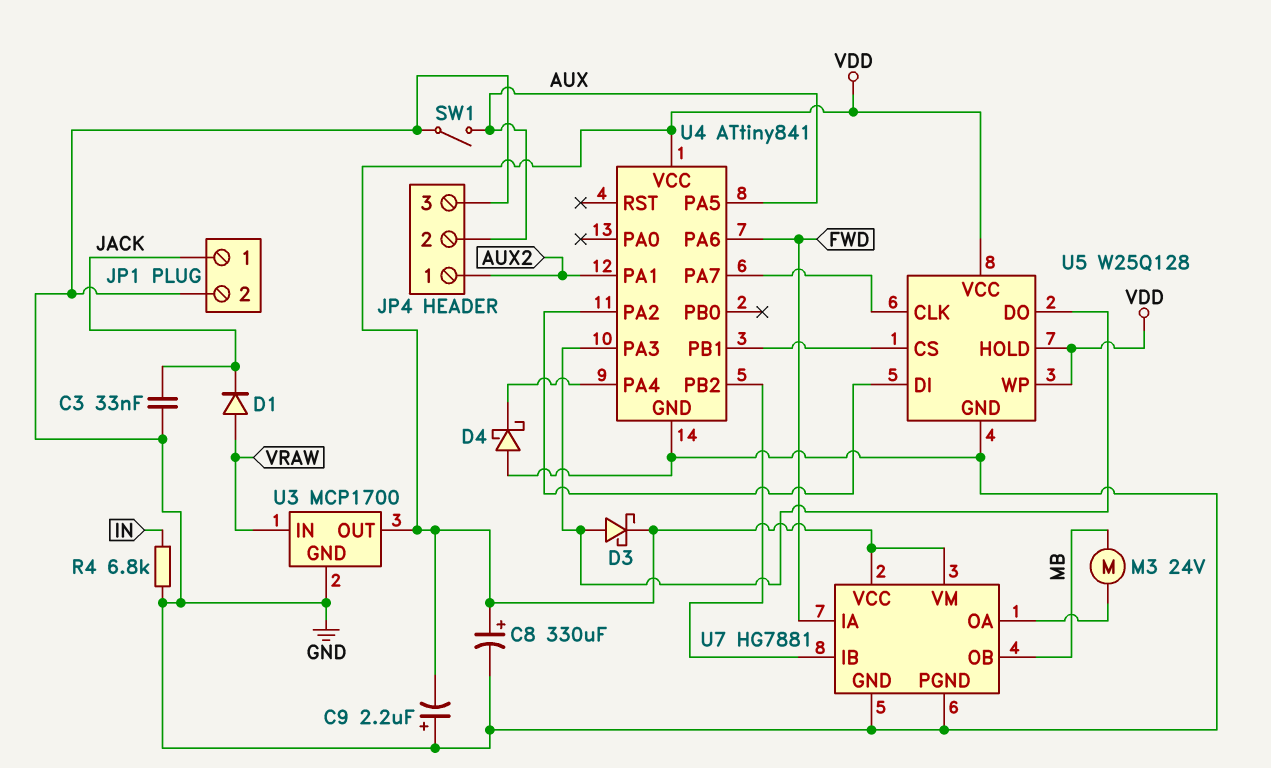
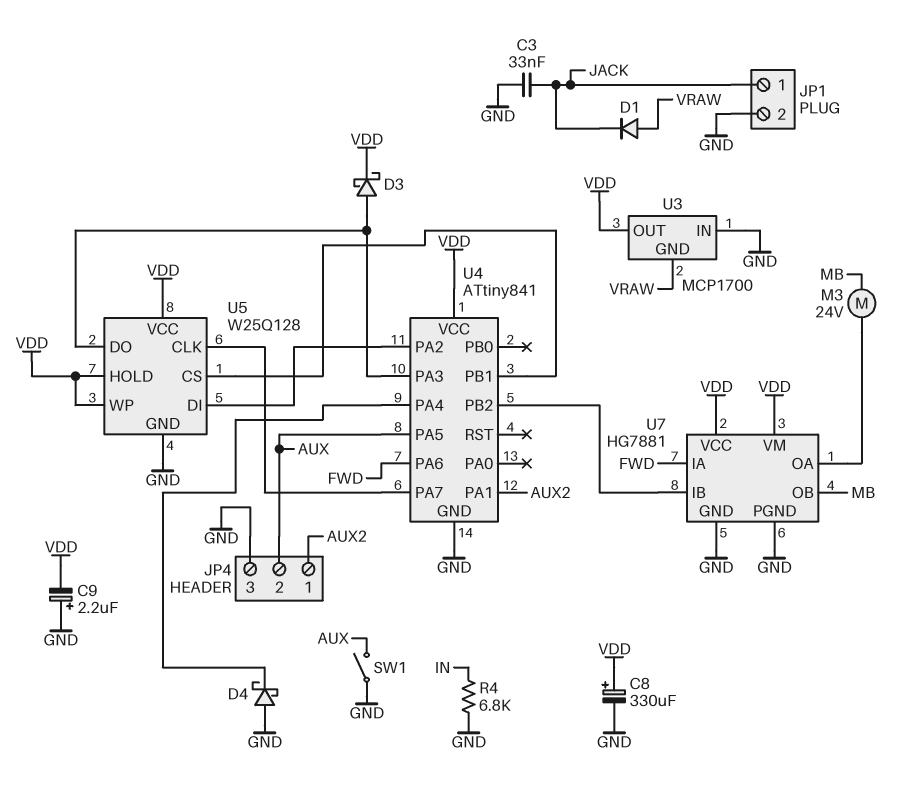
U3 pin GND: GND -> VRAW
U3 pin IN: VRAW -> GND

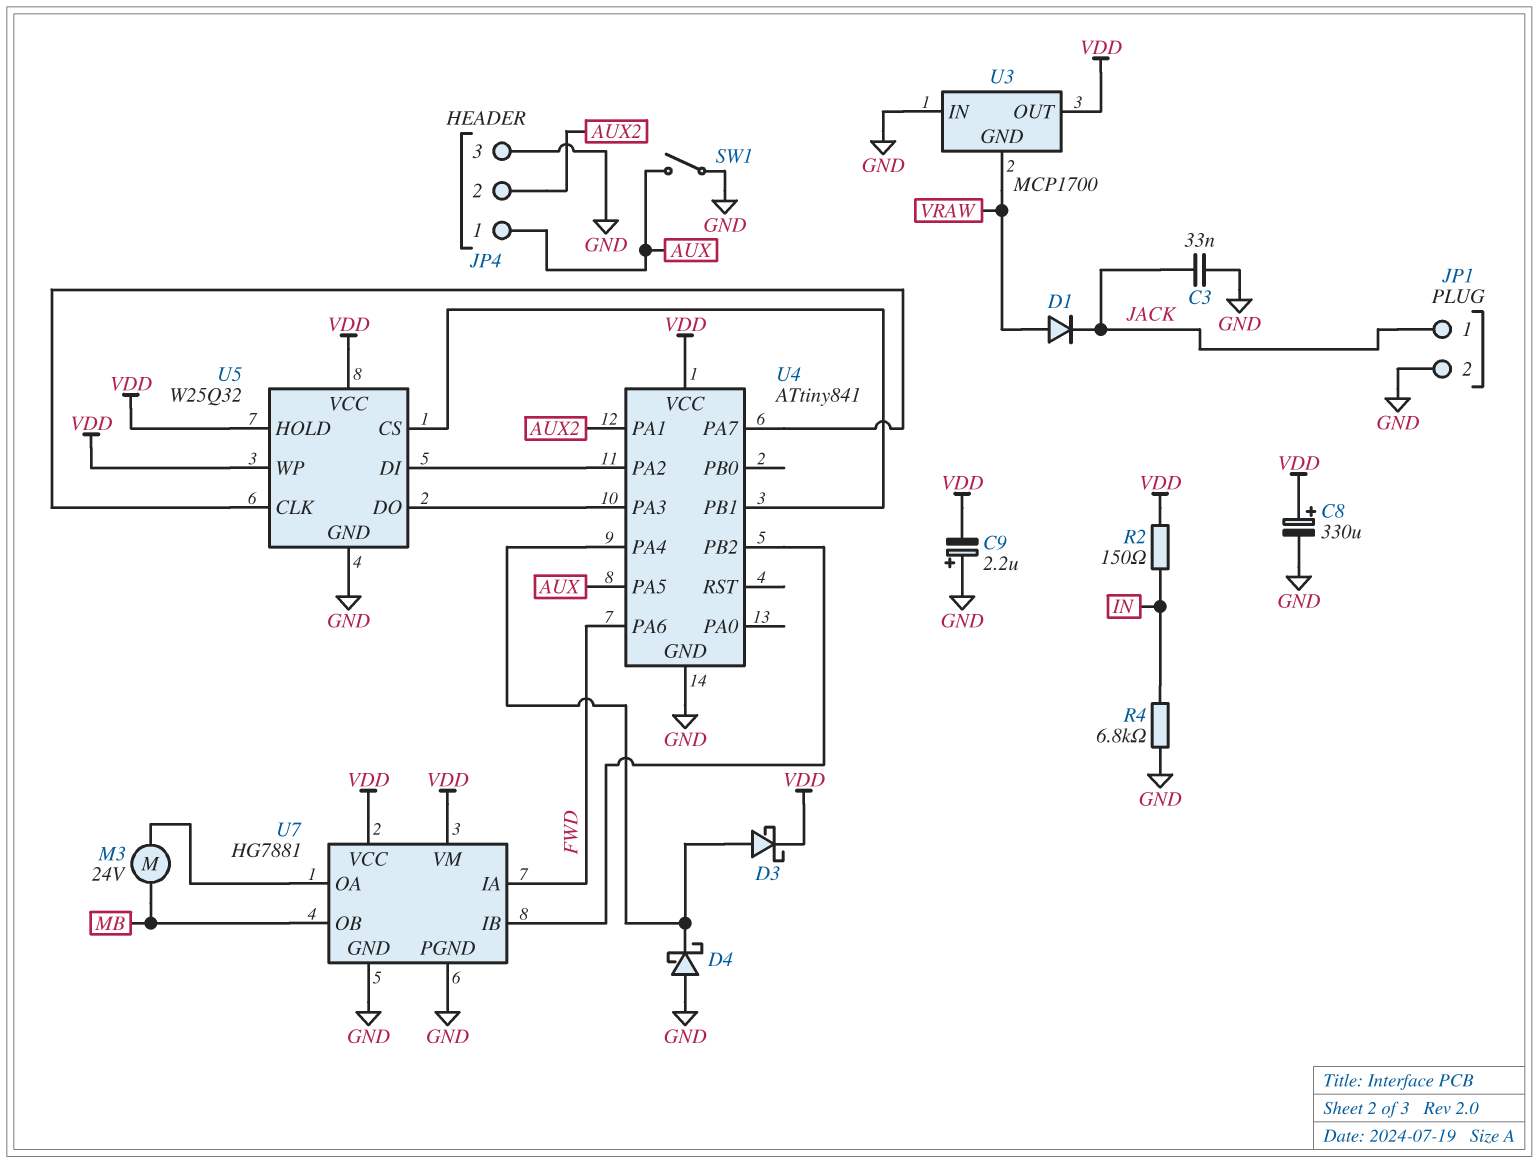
D3: schottky (A U4/PA3, K VDD) -> schottky (A U4/PA4, K VDD)
JP4 pin 1: AUX2 -> AUX
JP4 pin 2: AUX -> AUX2
R2: none -> 150 (IN, VDD)
U5: W25Q128 -> W25Q32

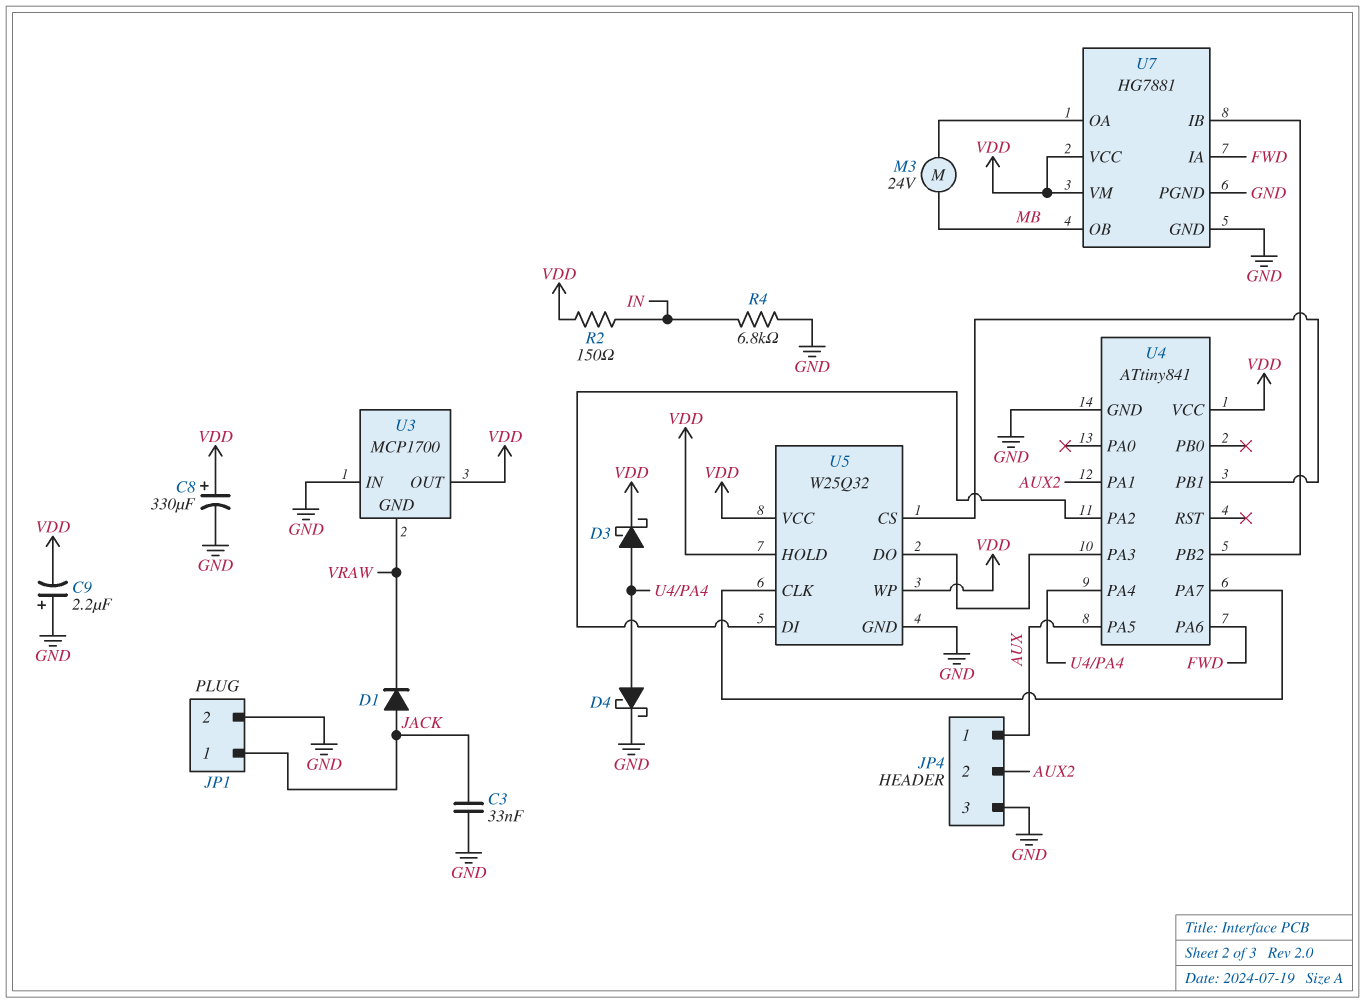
D1: diode (A VRAW, K JACK) -> diode (A JACK, K VRAW)
D4: schottky (A GND, K U4/PA4) -> schottky (A U4/PA4, K GND)
SW1: switch (AUX, GND) -> none

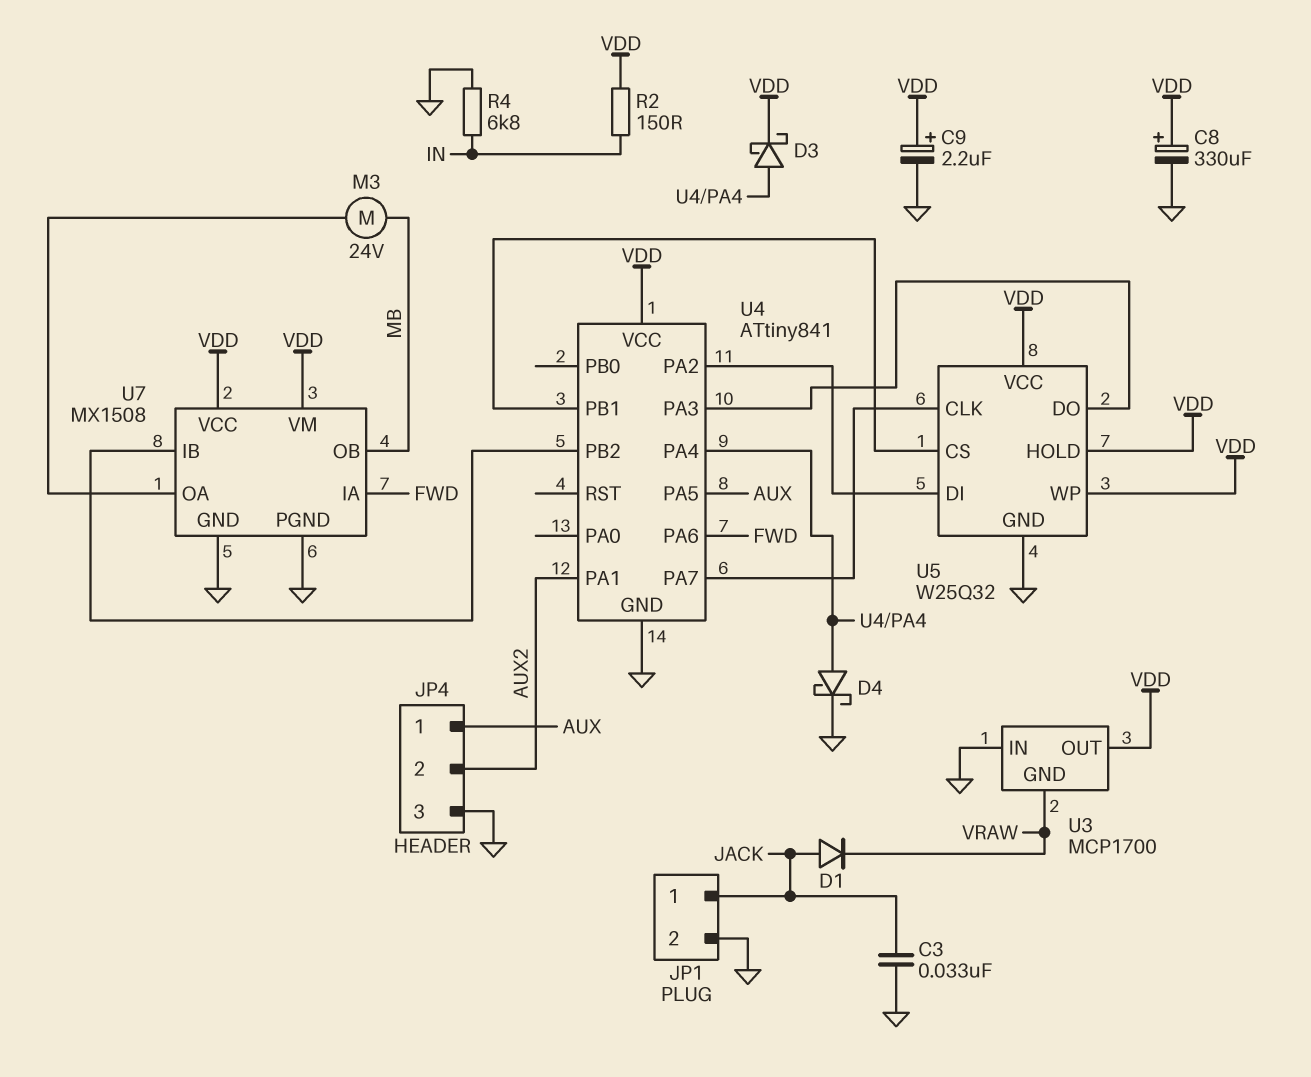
C9: 2.2uF (plus GND, minus VDD) -> 2.2uF (plus VDD, minus GND)
U7: HG7881 -> MX1508

